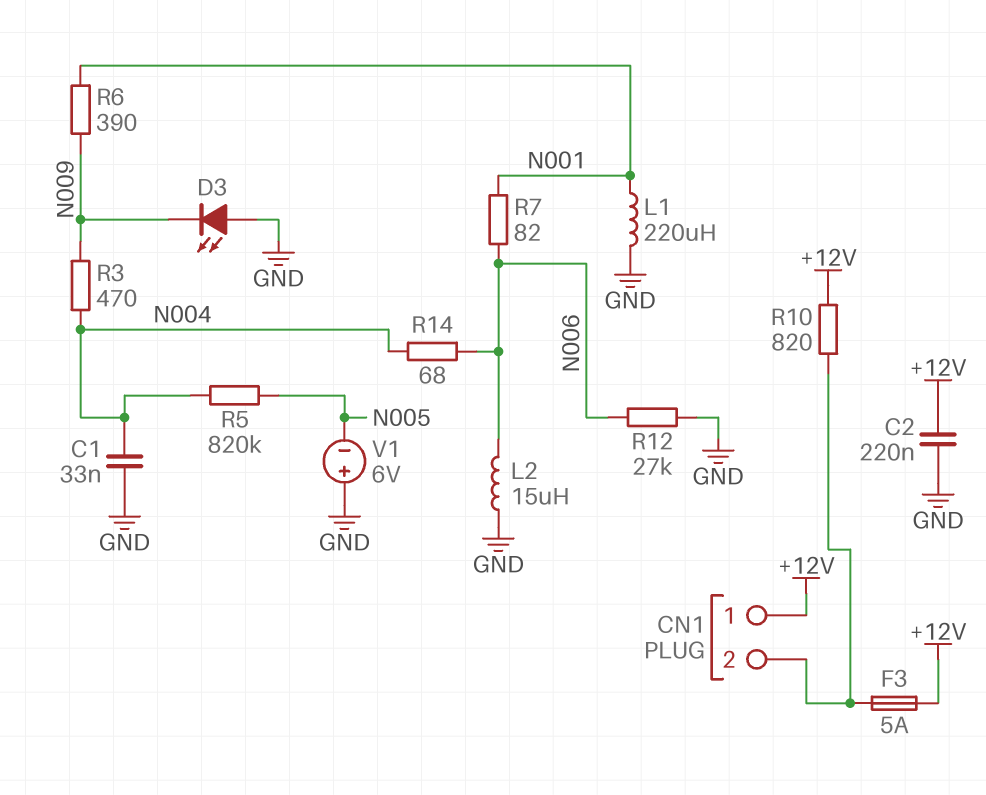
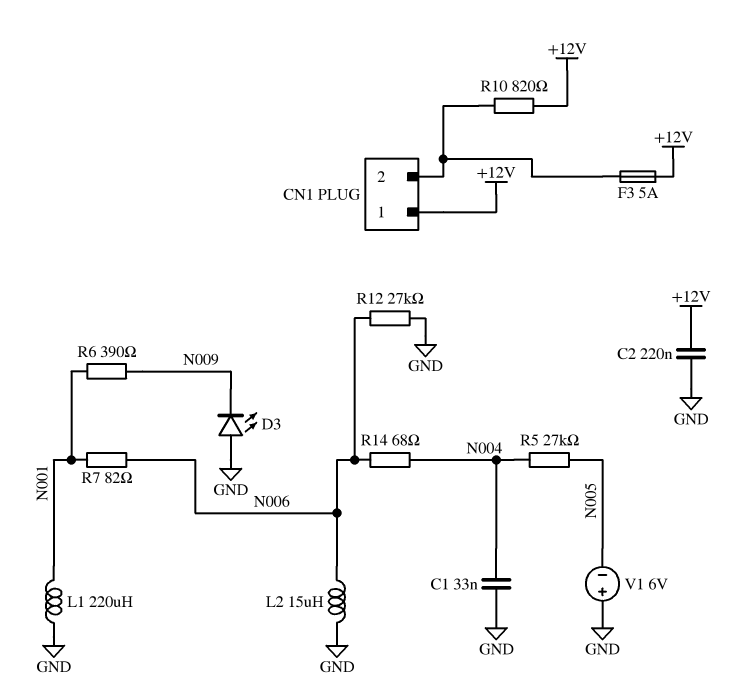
R3: 470 (N004, N009) -> none
R5: 820k (N004, N005) -> 27k (N004, N005)

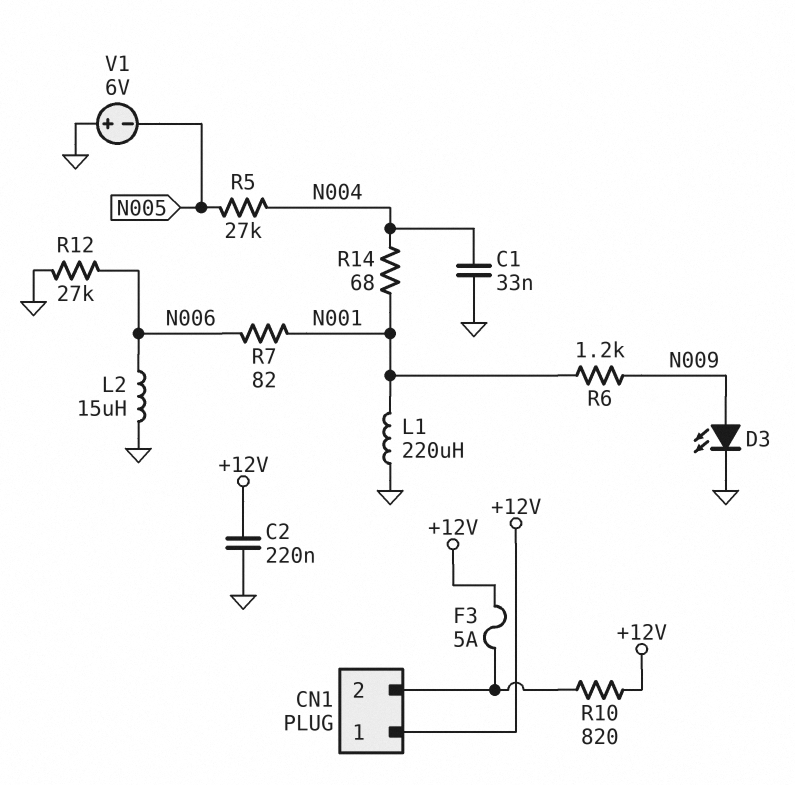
D3: LED (A GND, K N009) -> LED (A N009, K GND)
R6: 390 (N001, N009) -> 1.2k (N001, N009)
R14: 68 (N004, N006) -> 68 (N001, N004)

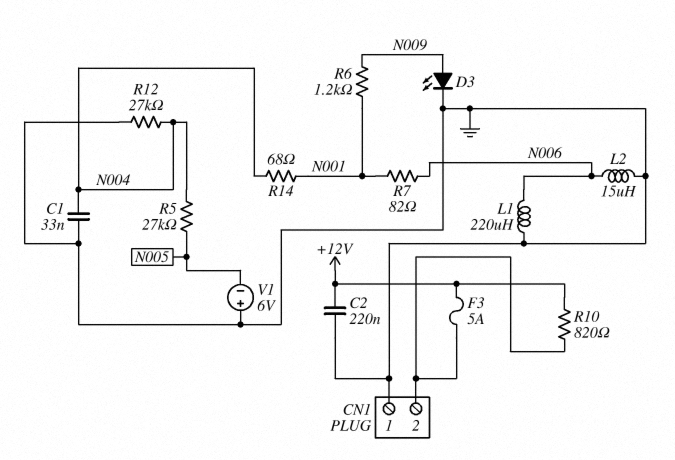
CN1 pin 1: +12V -> GND
L1: 220uH (GND, N001) -> 220uH (GND, N006)
R12: 27k (GND, N006) -> 27k (GND, N004)

